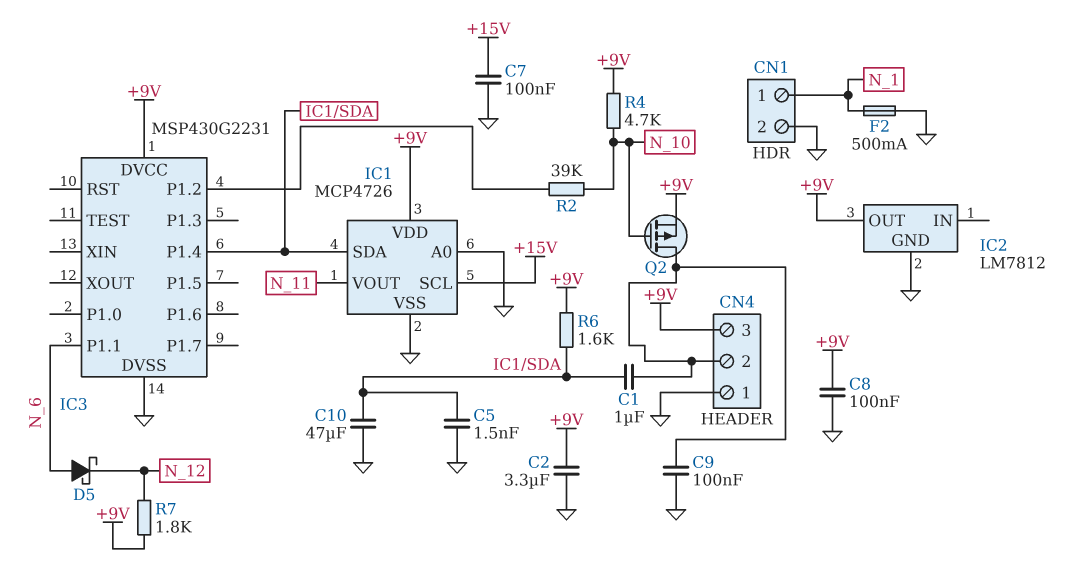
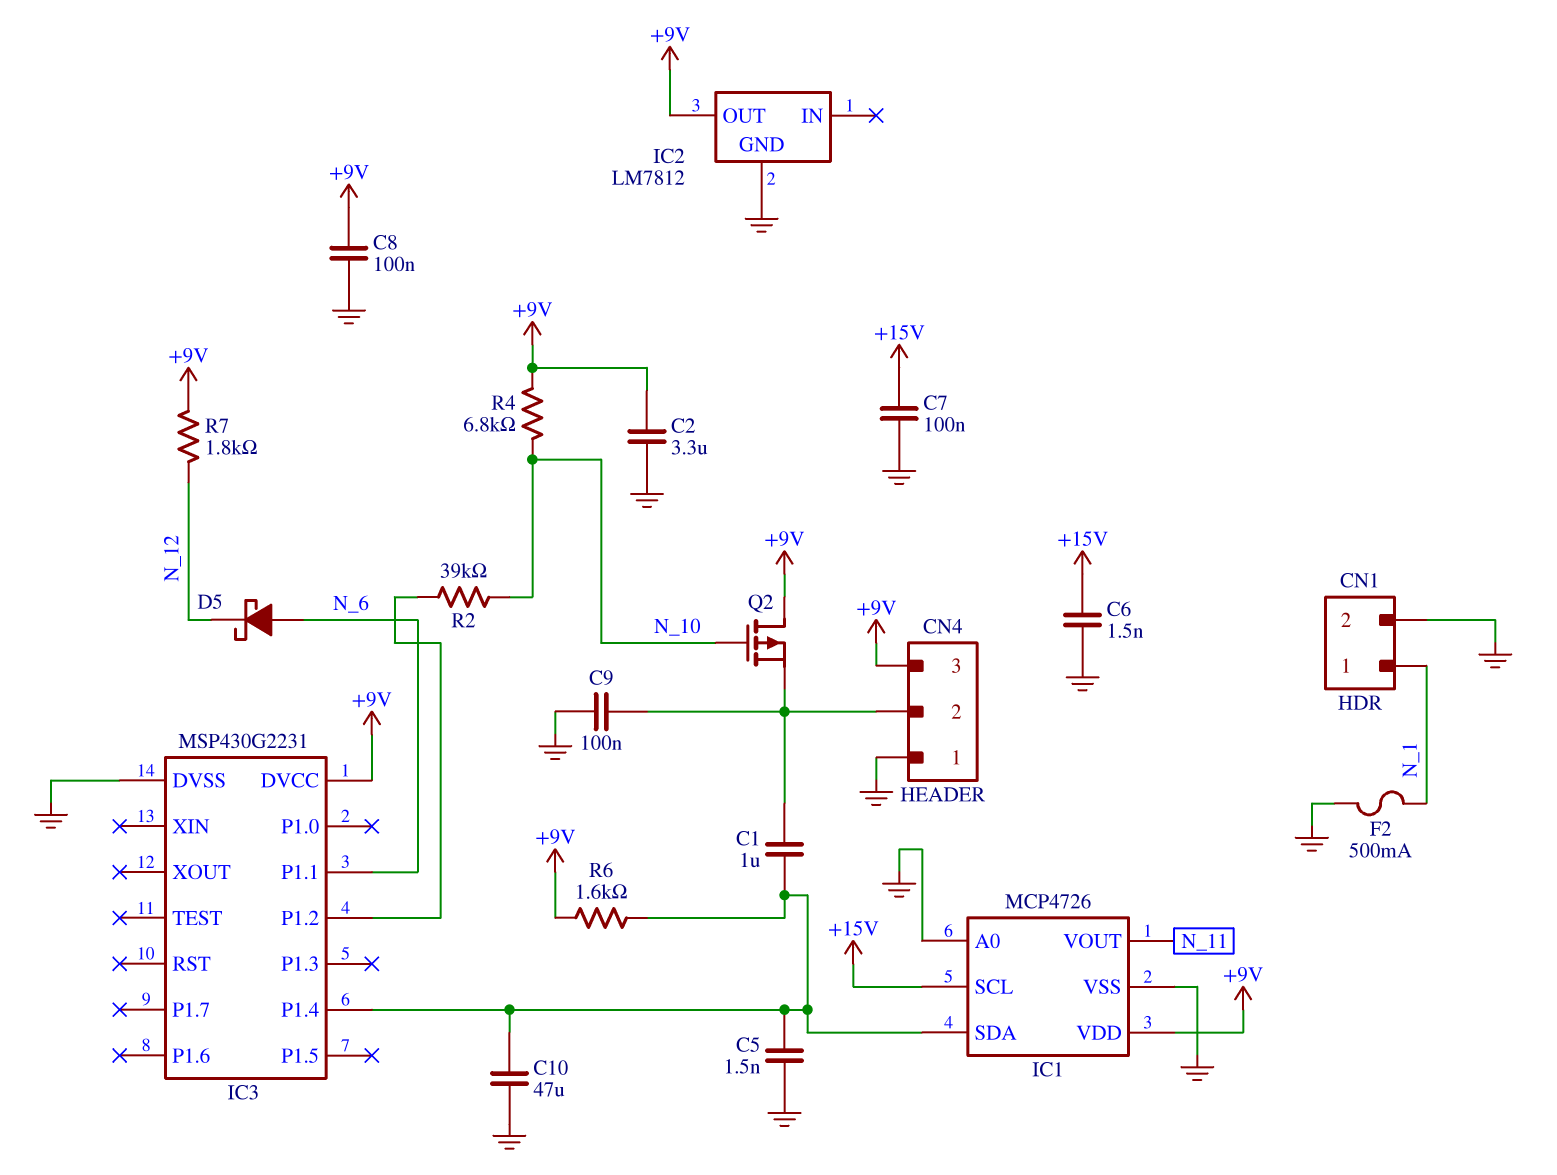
C6: none -> 1.5nF (+15V, GND)
Q2: PMOS (G N_10, D CN4/2, S +9V) -> PMOS (G N_10, D +9V, S CN4/2)
R4: 4.7k (+9V, N_10) -> 6.8k (+9V, N_10)

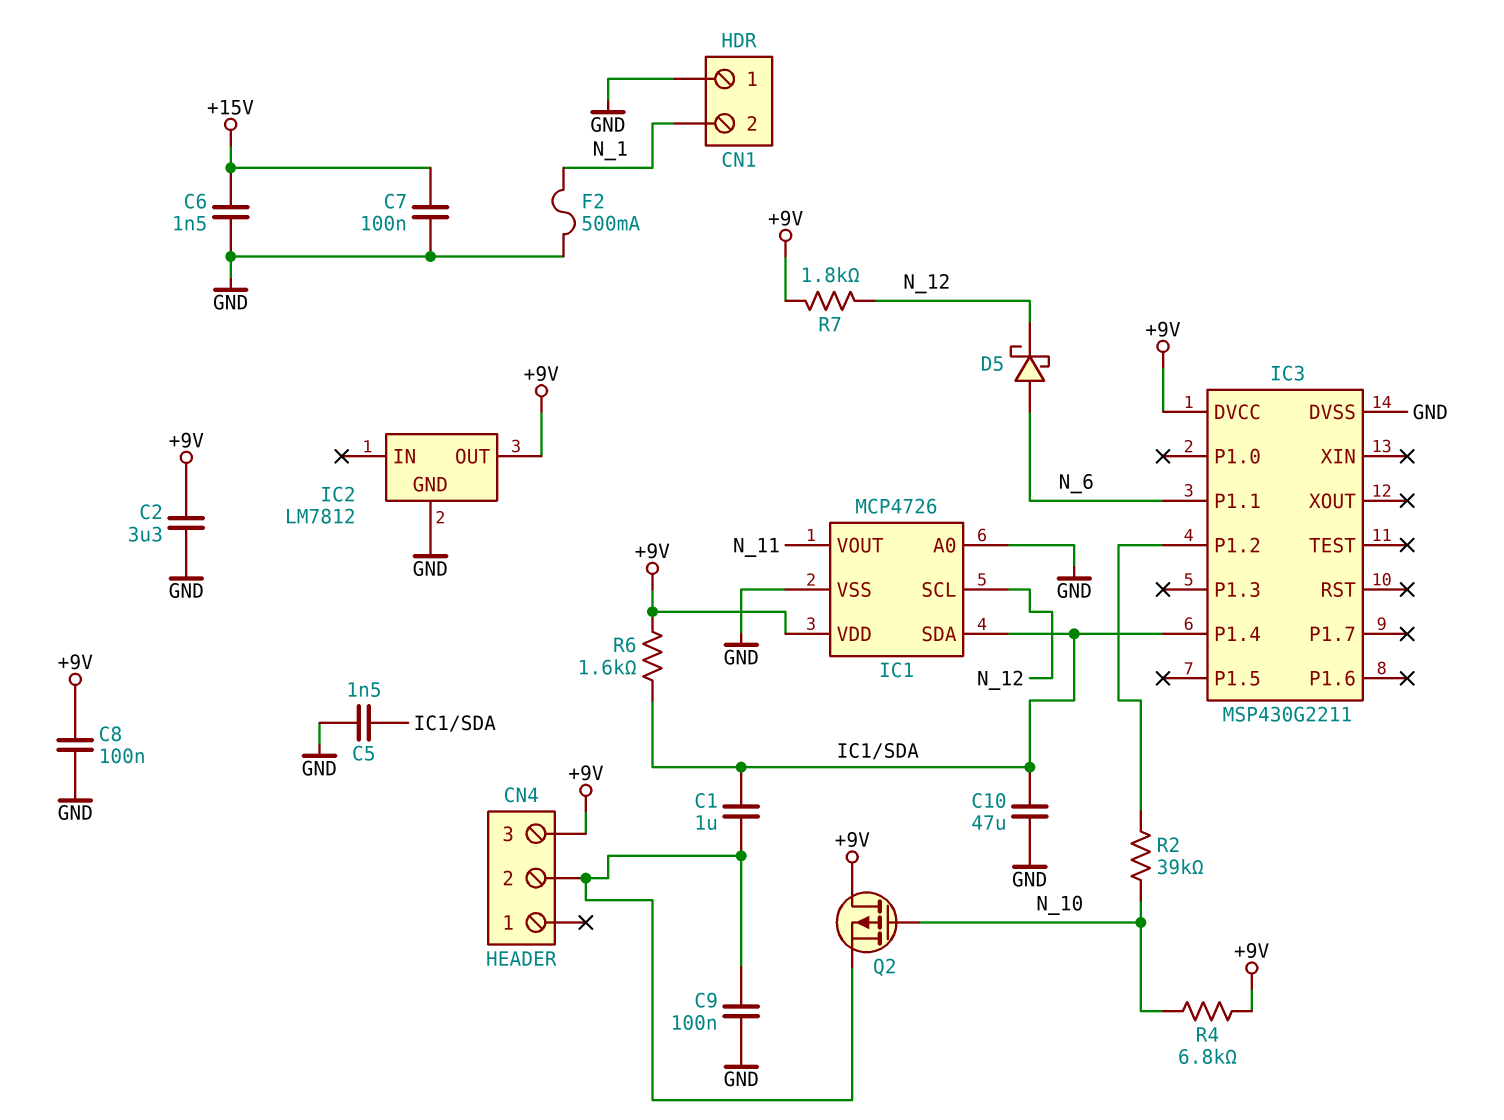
CN1 pin 1: N_1 -> GND
CN1 pin 2: GND -> N_1
CN4 pin 1: GND -> none
IC1 pin SCL: +15V -> N_12
IC3: MSP430G2231 -> MSP430G2211

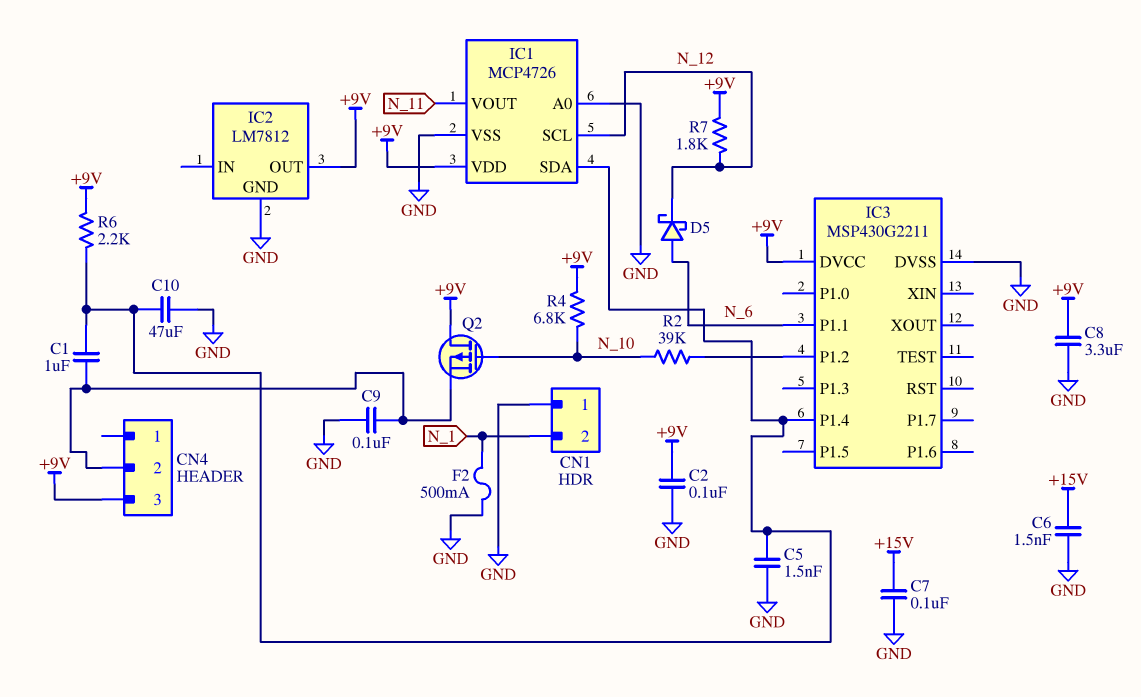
C2: 3.3uF (+9V, GND) -> 100nF (+9V, GND)
C8: 100nF (+9V, GND) -> 3.3uF (+9V, GND)
R6: 1.6k (+9V, IC1/SDA) -> 2.2k (+9V, IC1/SDA)

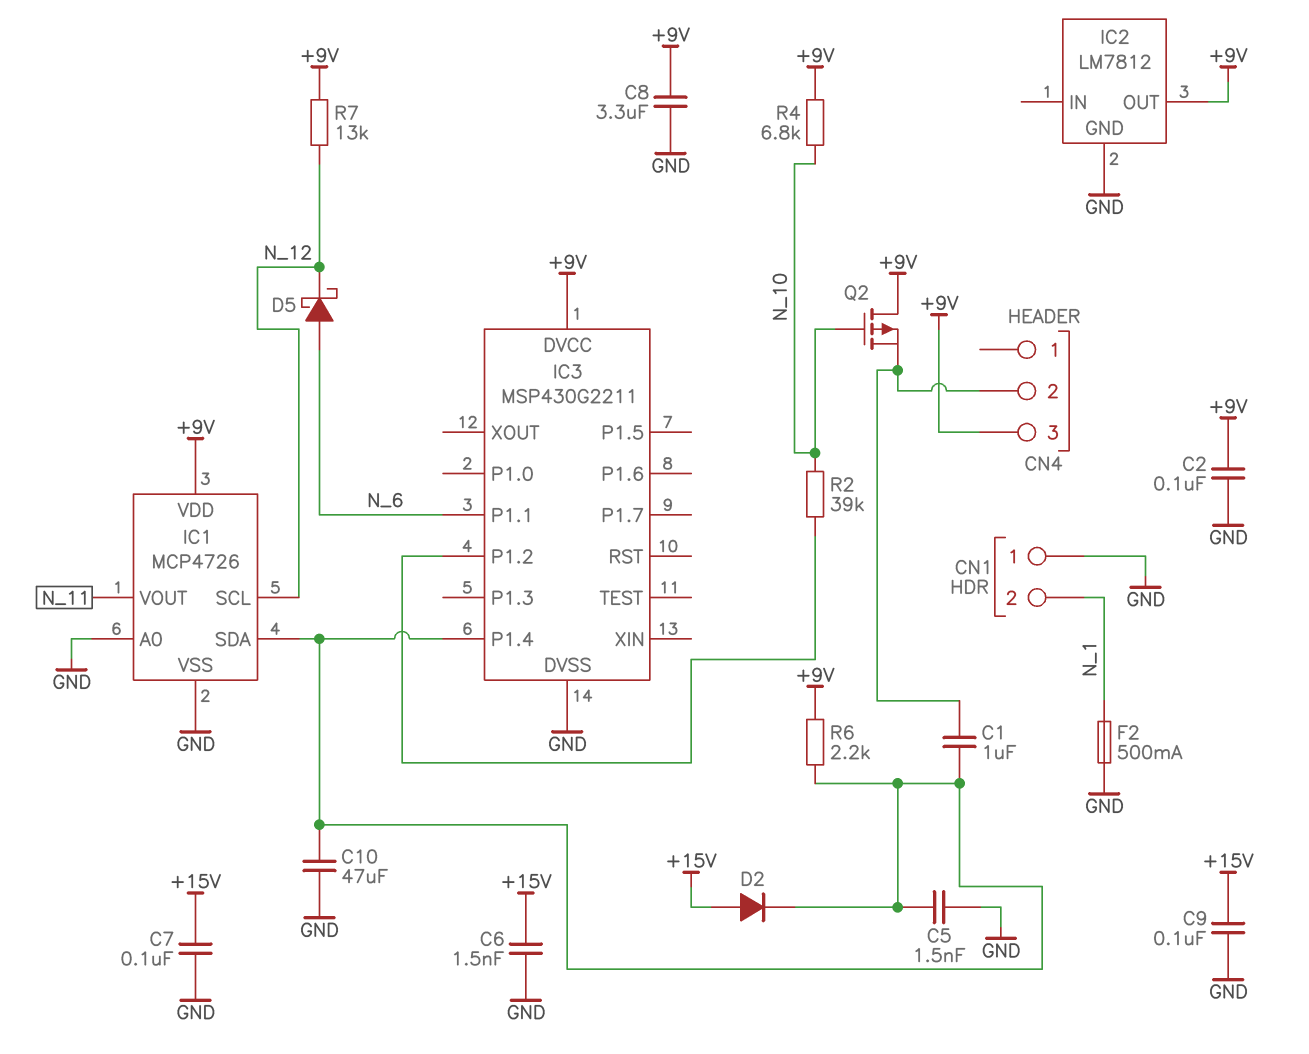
C9: 100nF (CN4/2, GND) -> 100nF (+15V, GND)
D2: none -> diode (A +15V, K IC1/SDA)
R7: 1.8k (+9V, N_12) -> 13k (+9V, N_12)

